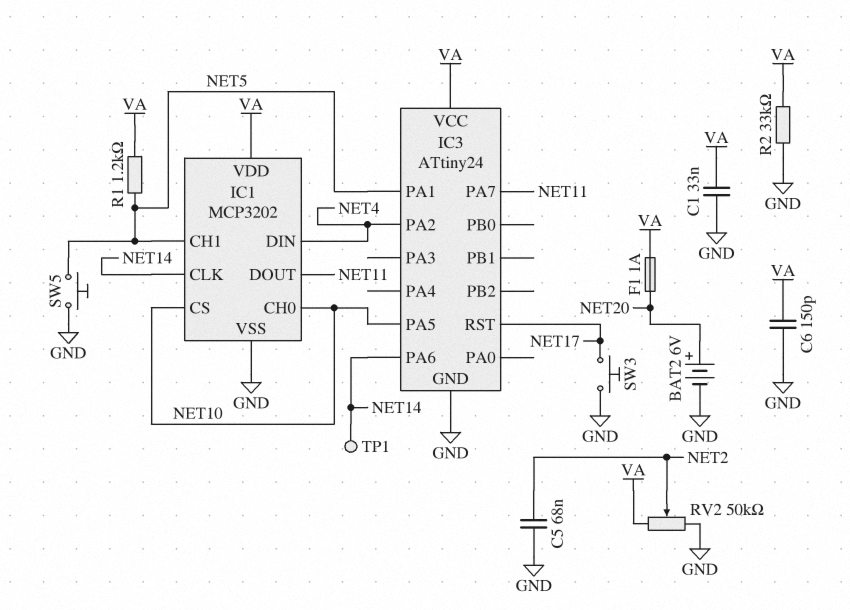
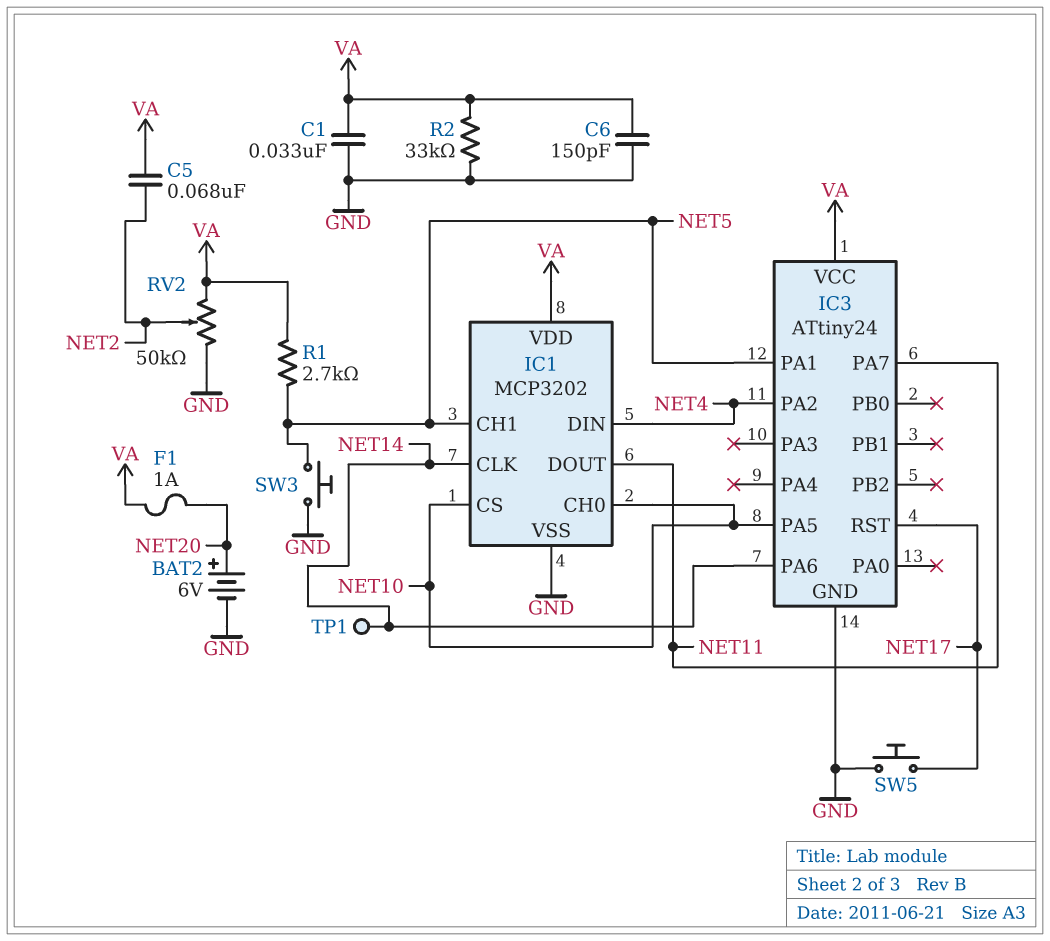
C5: 68nF (GND, NET2) -> 68nF (NET2, VA)
R1: 1.2k (NET5, VA) -> 2.7k (NET5, VA)
SW3: button (GND, NET17) -> button (GND, NET5)
SW5: button (GND, NET5) -> button (GND, NET17)

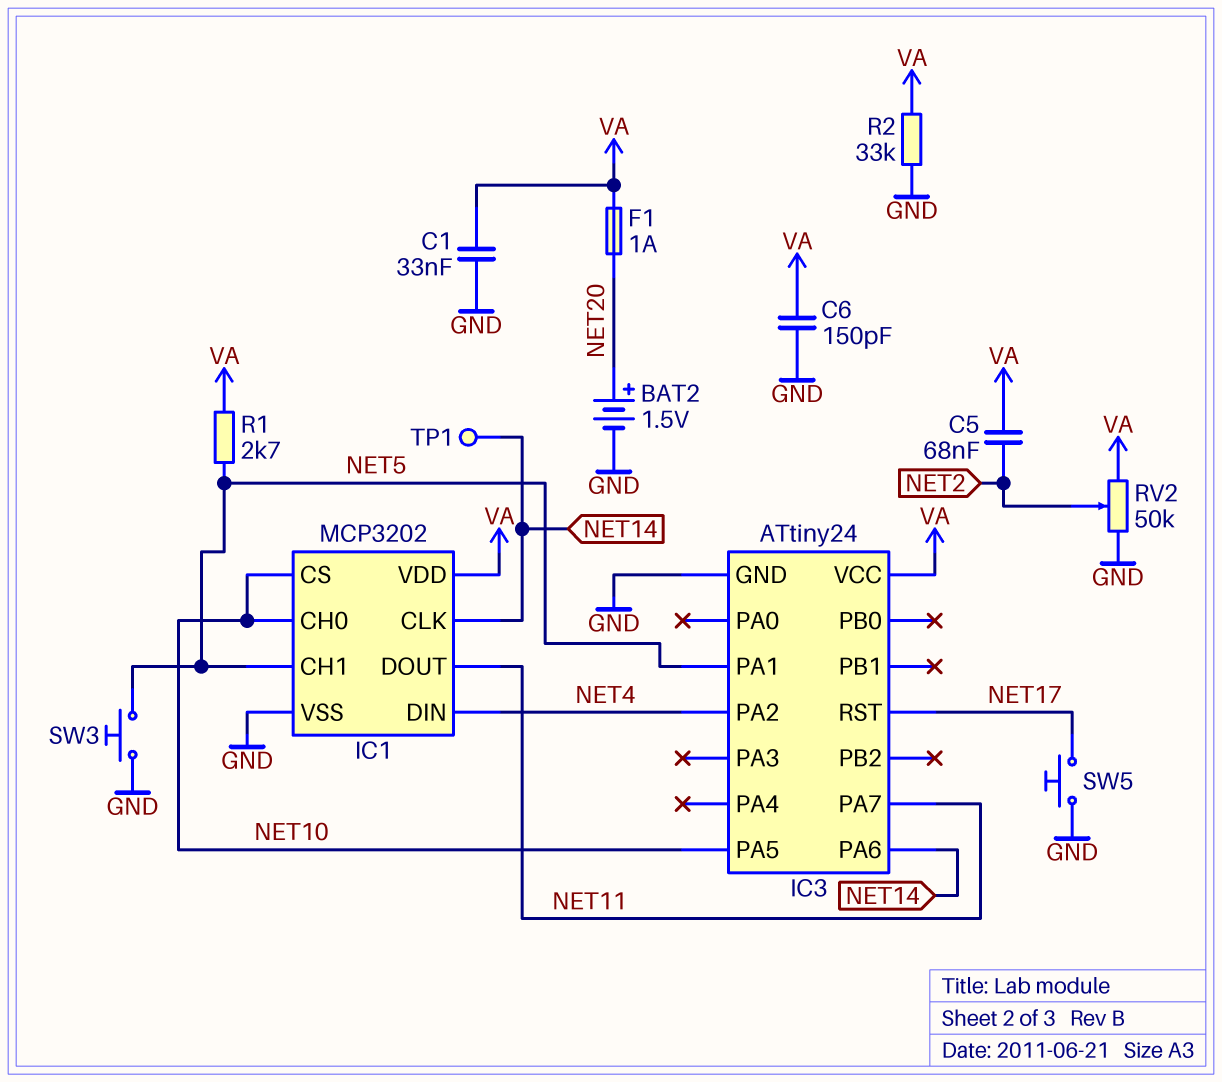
BAT2: 6V (plus NET20, minus GND) -> 1.5V (plus NET20, minus GND)

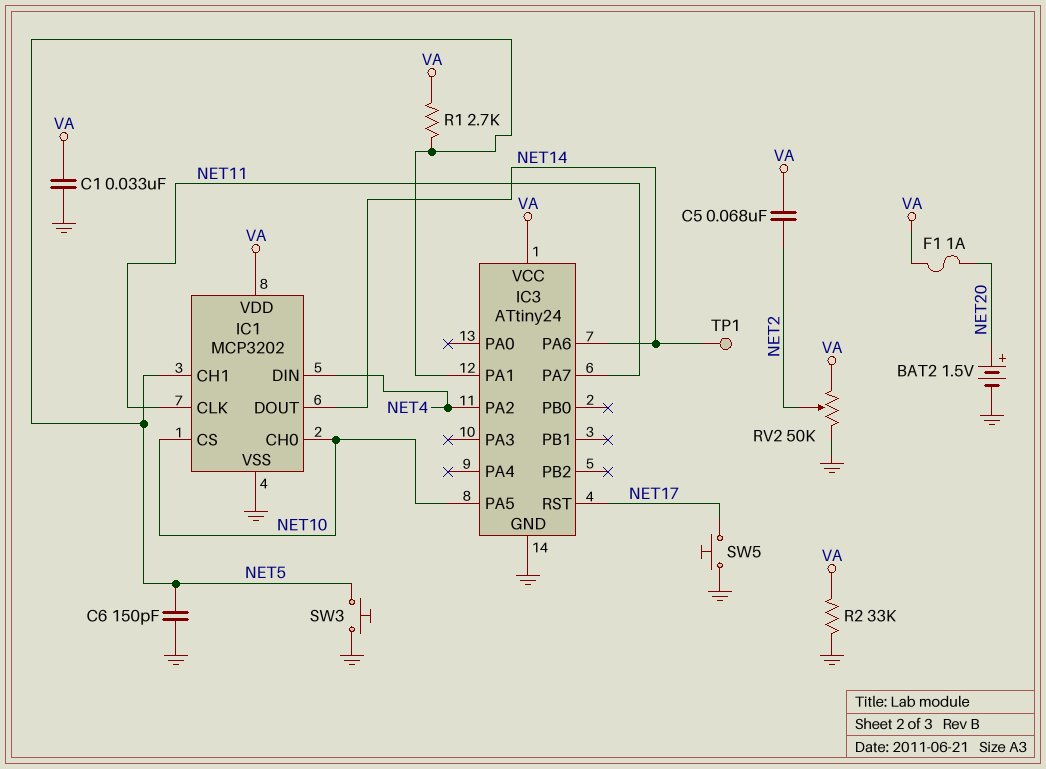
C6: 150pF (GND, VA) -> 150pF (GND, NET5)
IC1 pin CLK: NET14 -> NET11
IC1 pin DOUT: NET11 -> NET14

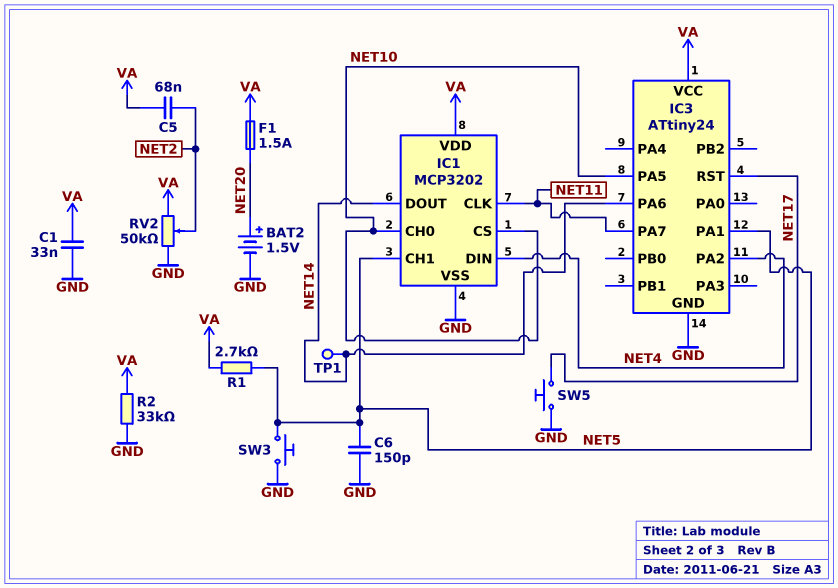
F1: 1A (NET20, VA) -> 1.5A (NET20, VA)

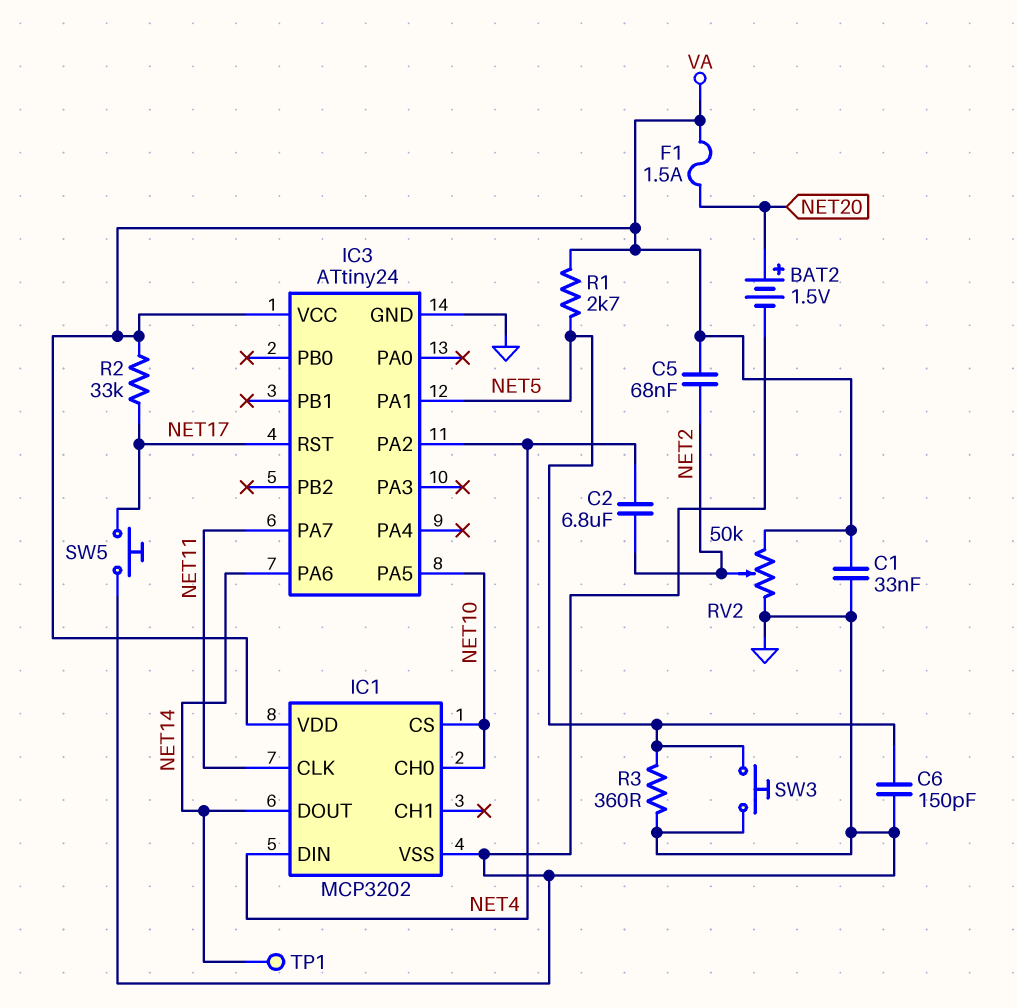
C2: none -> 6.8uF (NET2, NET4)
IC1 pin CH1: NET5 -> none
R2: 33k (GND, VA) -> 33k (NET17, VA)
R3: none -> 360 (GND, NET5)

